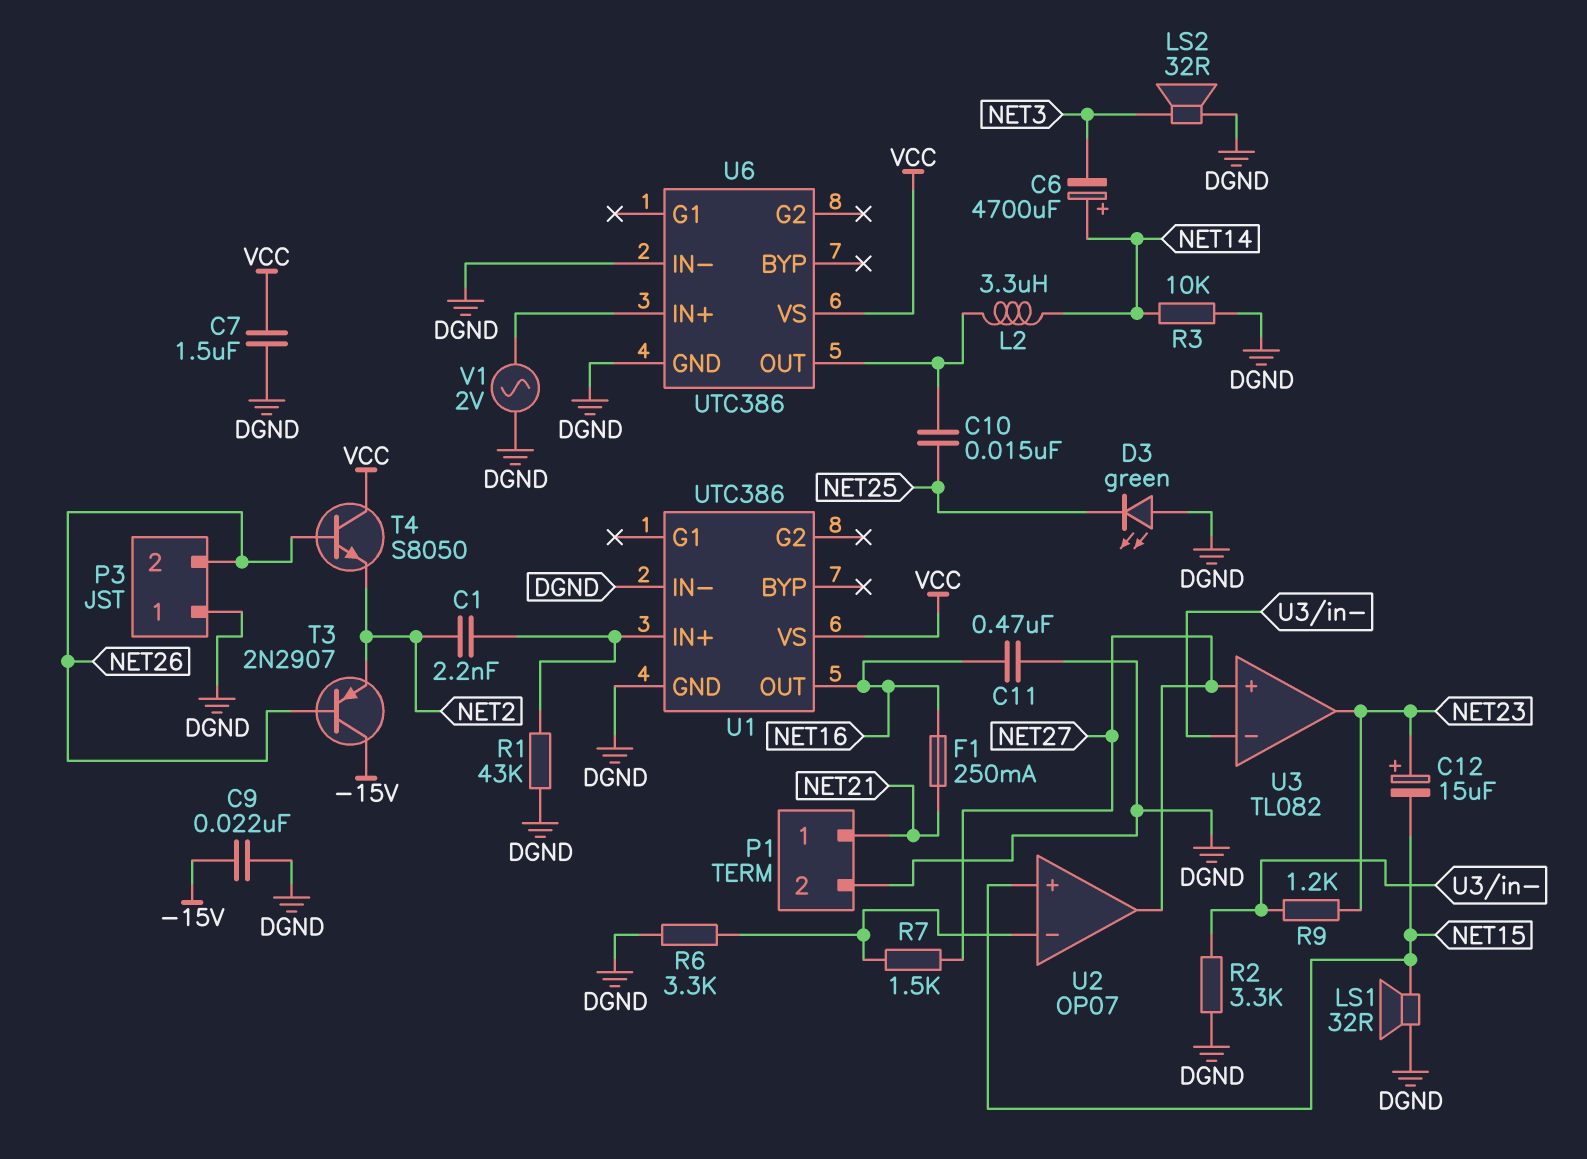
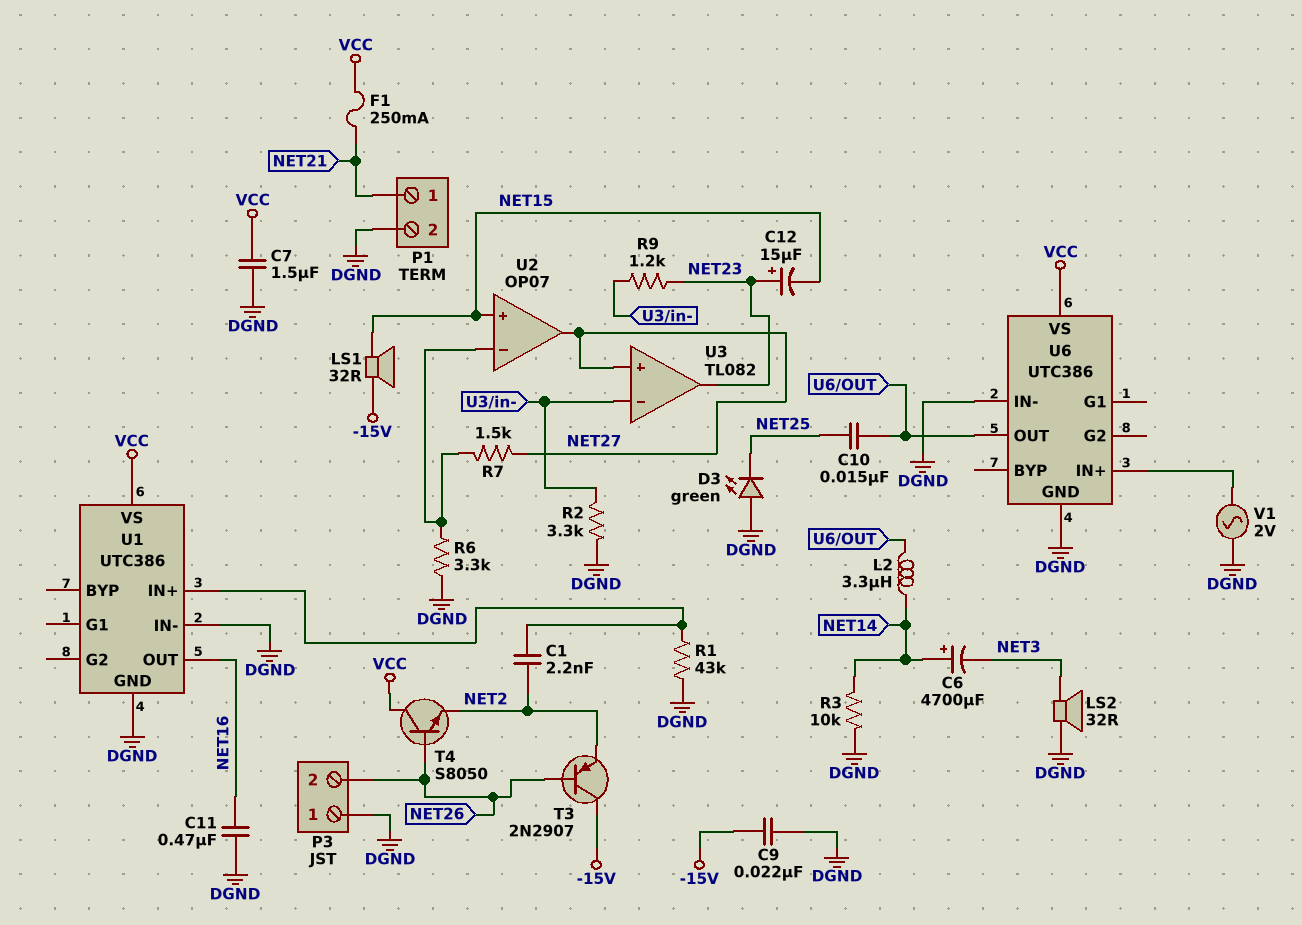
F1: 250mA (NET16, NET21) -> 250mA (NET21, VCC)
LS1: speaker 32R (DGND, NET15) -> speaker 32R (-15V, NET15)

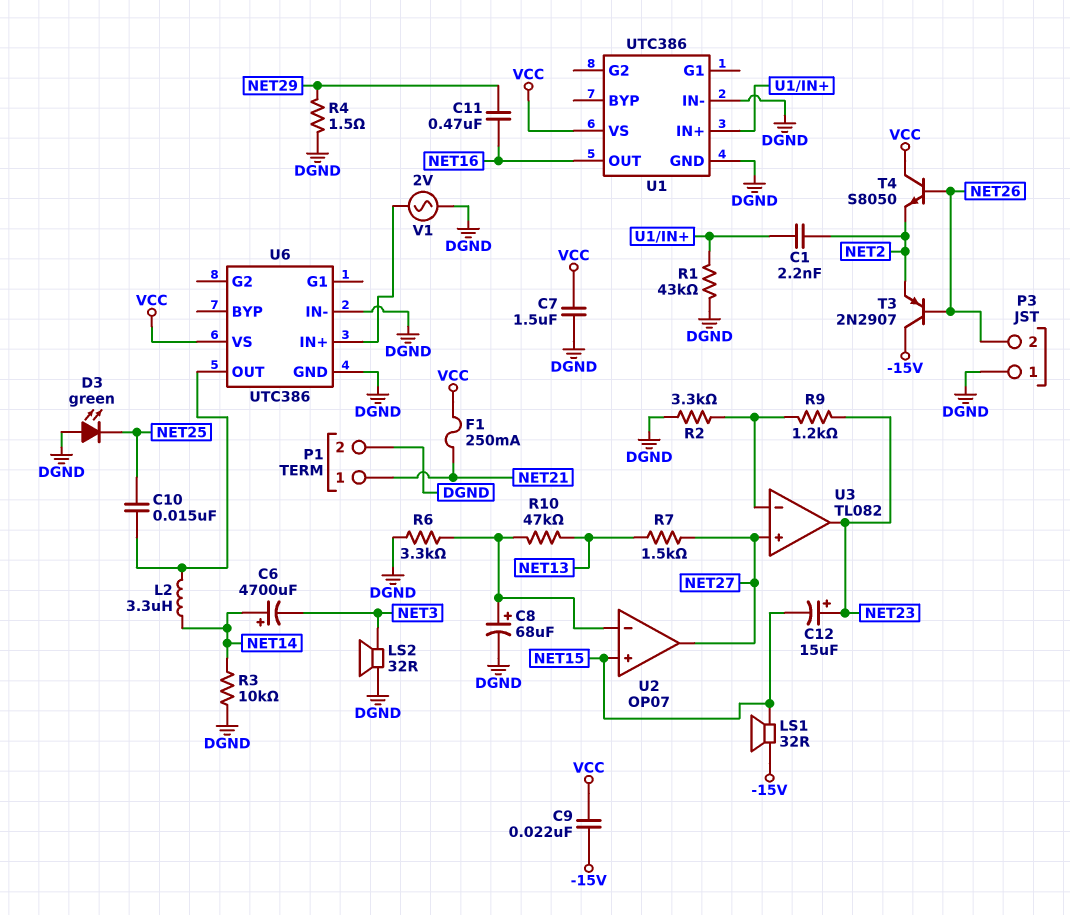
C8: none -> 68uF (plus U2/in-, minus DGND)
C9: 22nF (-15V, DGND) -> 22nF (-15V, VCC)
C11: 470nF (DGND, NET16) -> 470nF (NET16, NET29)
R4: none -> 1.5 (DGND, NET29)
R7: 1.5k (NET27, U2/in-) -> 1.5k (NET13, NET27)
R10: none -> 47k (NET13, U2/in-)

